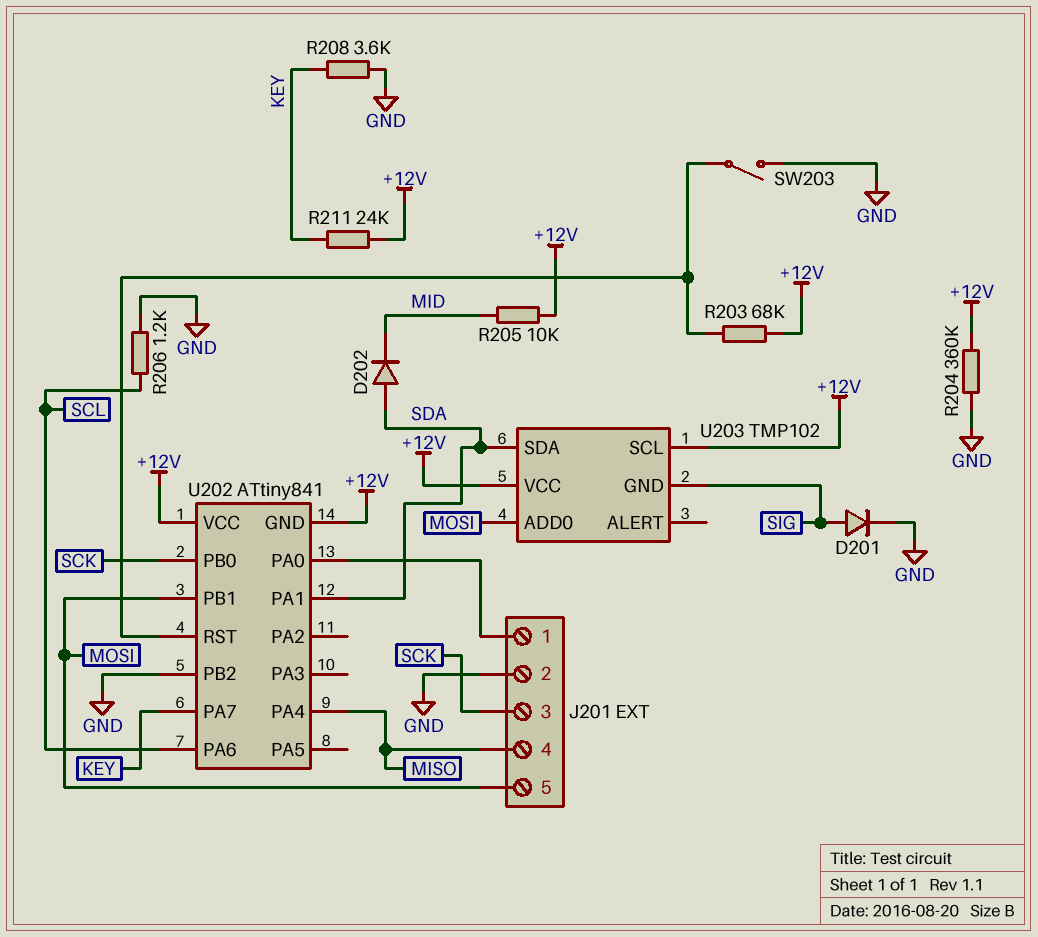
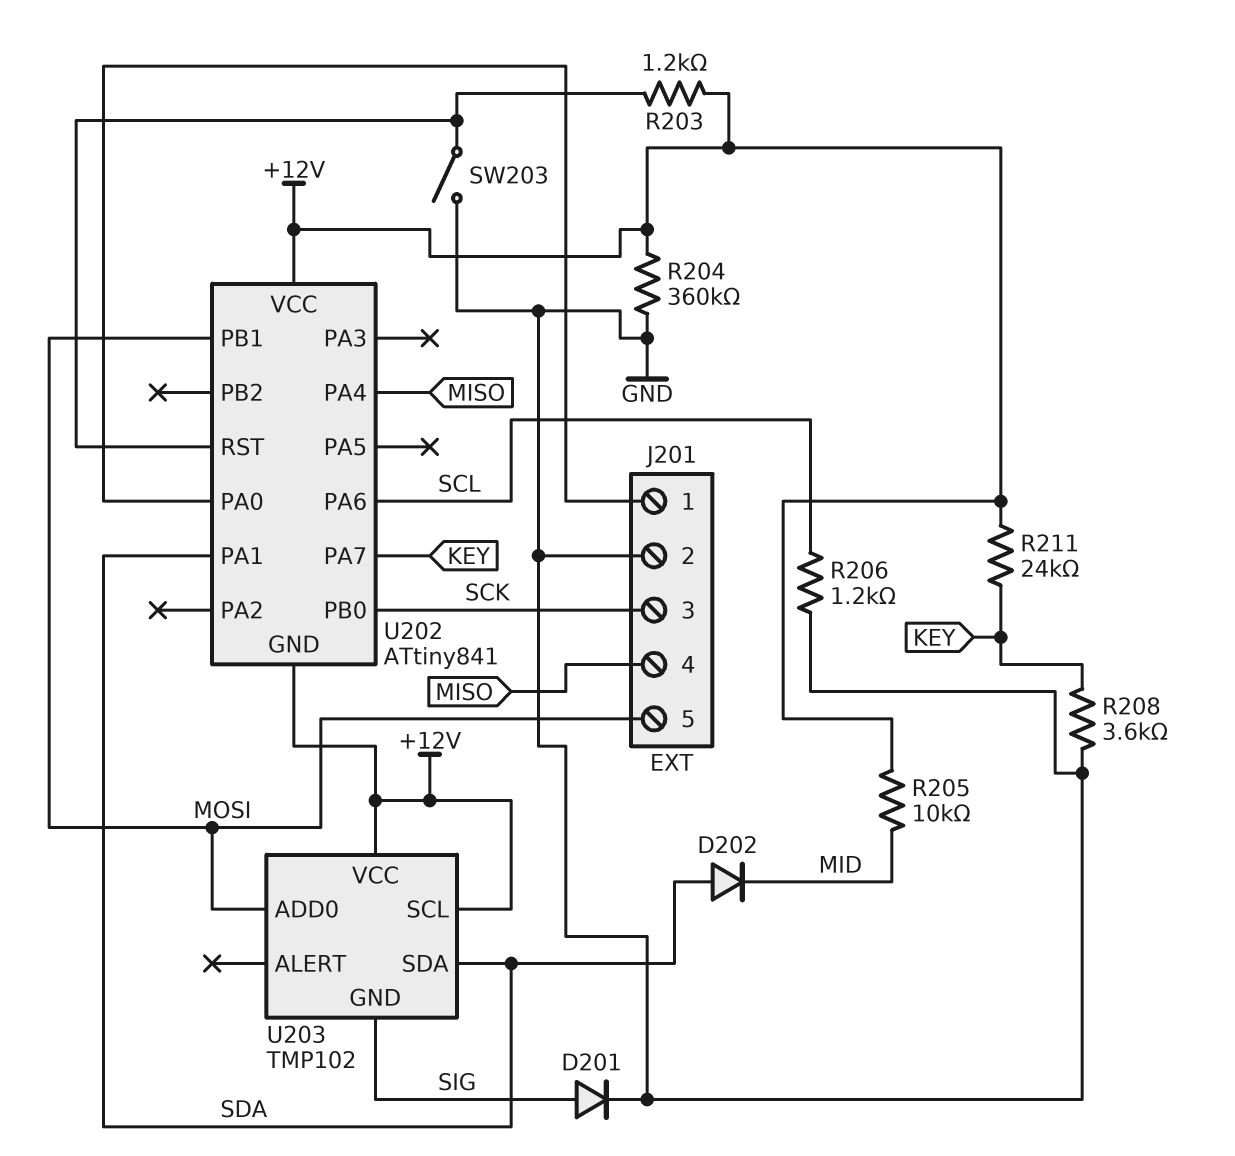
R203: 68k (+12V, U202/RST) -> 1.2k (+12V, U202/RST)
U202 pin PB2: GND -> none

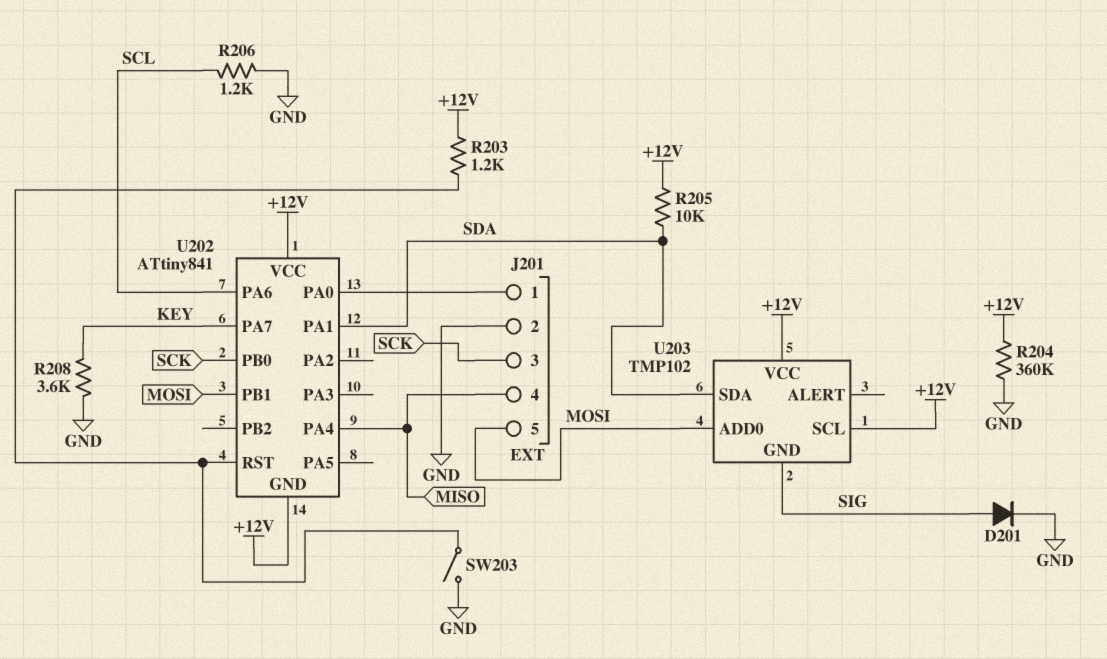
D202: diode (A SDA, K MID) -> none
R205: 10k (+12V, MID) -> 10k (+12V, SDA)
R211: 24k (+12V, KEY) -> none

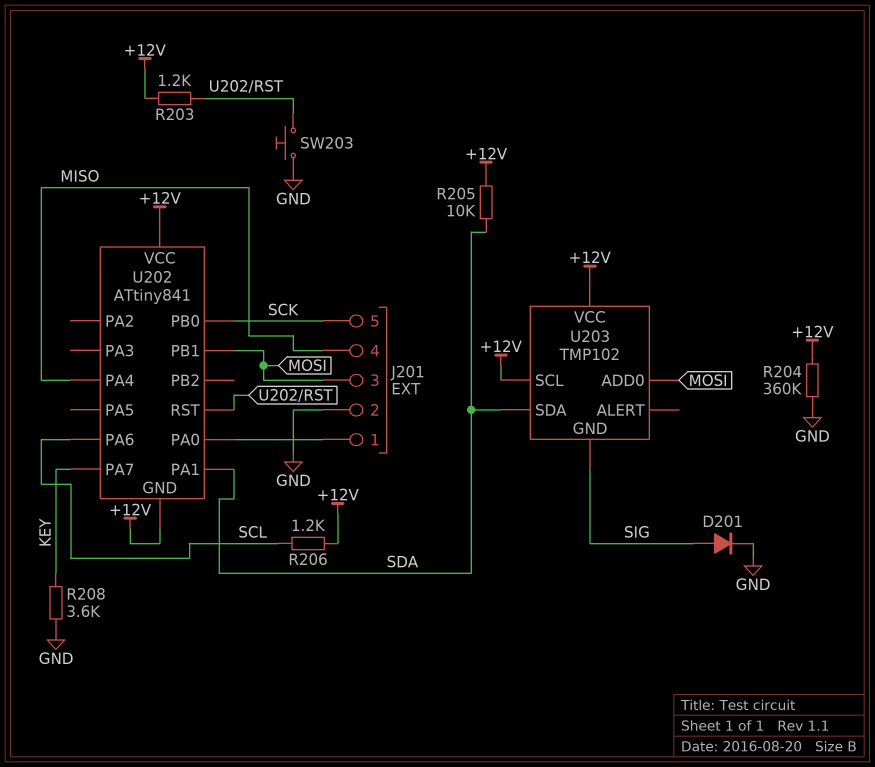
J201 pin 3: SCK -> MOSI
J201 pin 5: MOSI -> SCK
R206: 1.2k (GND, SCL) -> 1.2k (+12V, SCL)
SW203: switch (GND, U202/RST) -> button (GND, U202/RST)

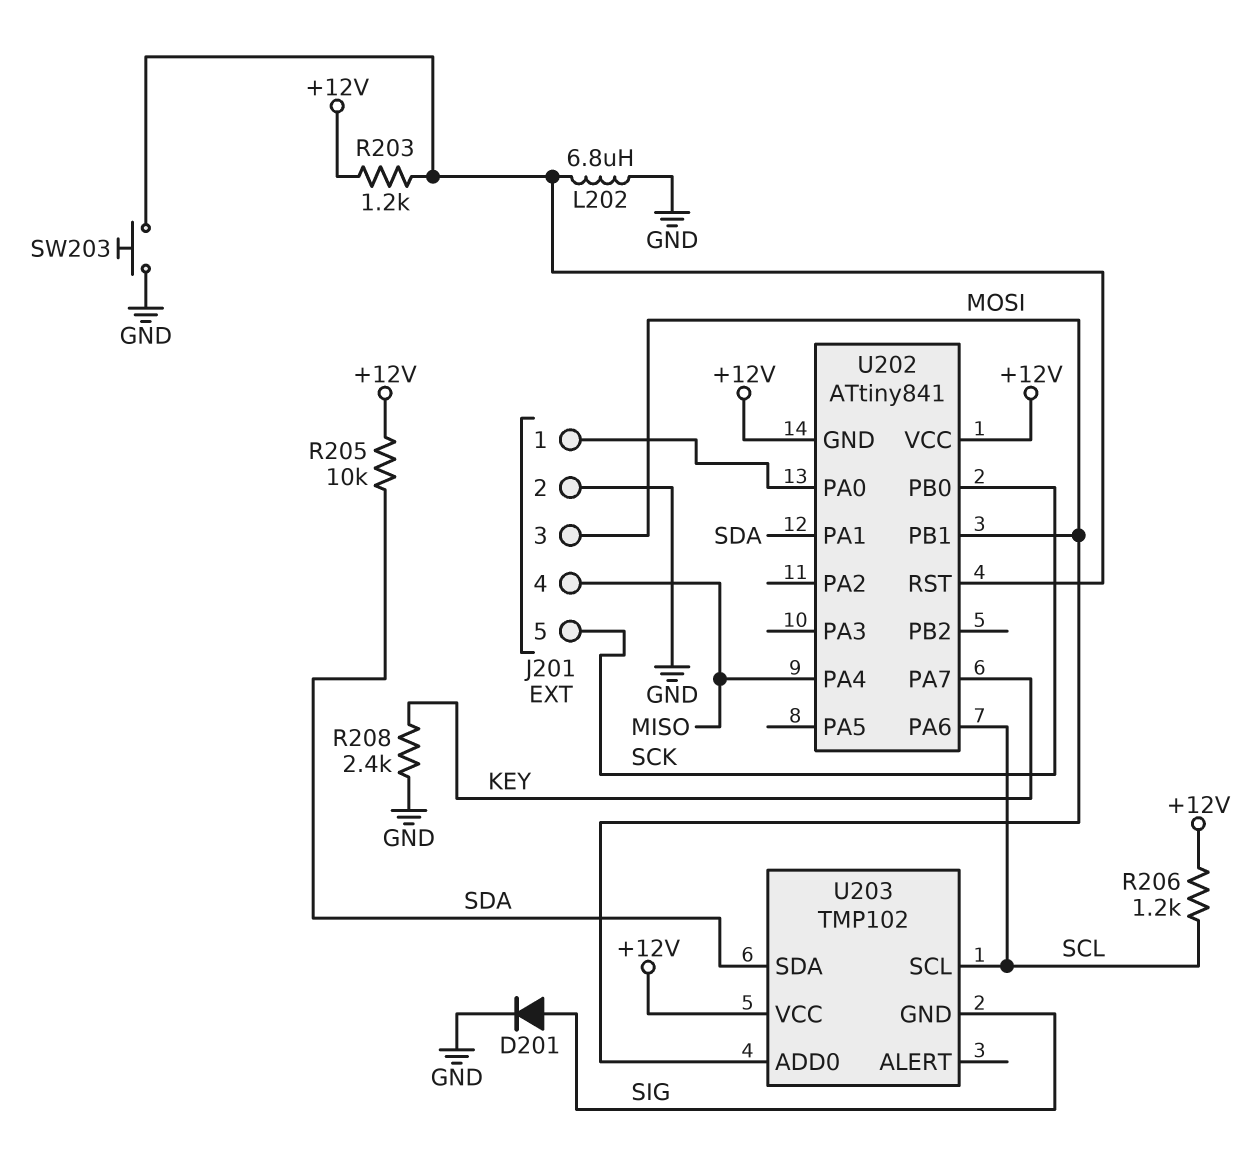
L202: none -> 6.8uH (GND, U202/RST)
R204: 360k (+12V, GND) -> none
R208: 3.6k (GND, KEY) -> 2.4k (GND, KEY)
U203 pin SCL: +12V -> SCL

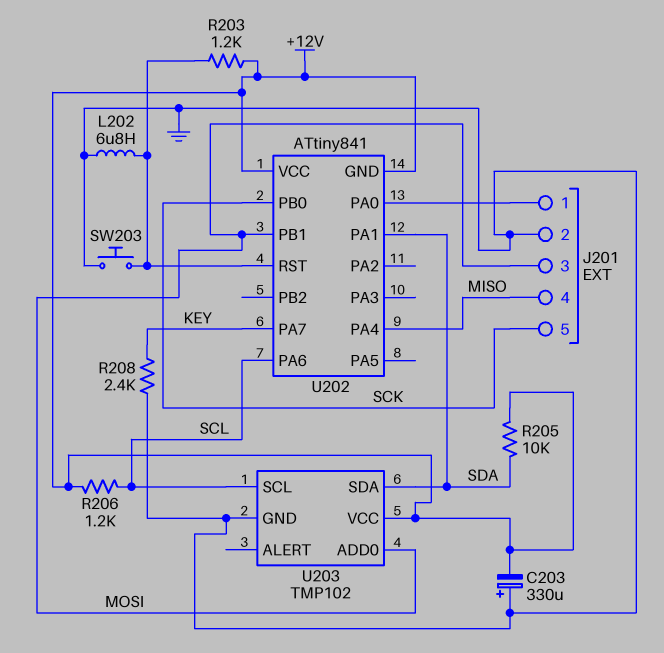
C203: none -> 330uF (plus GND, minus +12V)
D201: diode (A SIG, K GND) -> none
U203 pin GND: SIG -> GND

